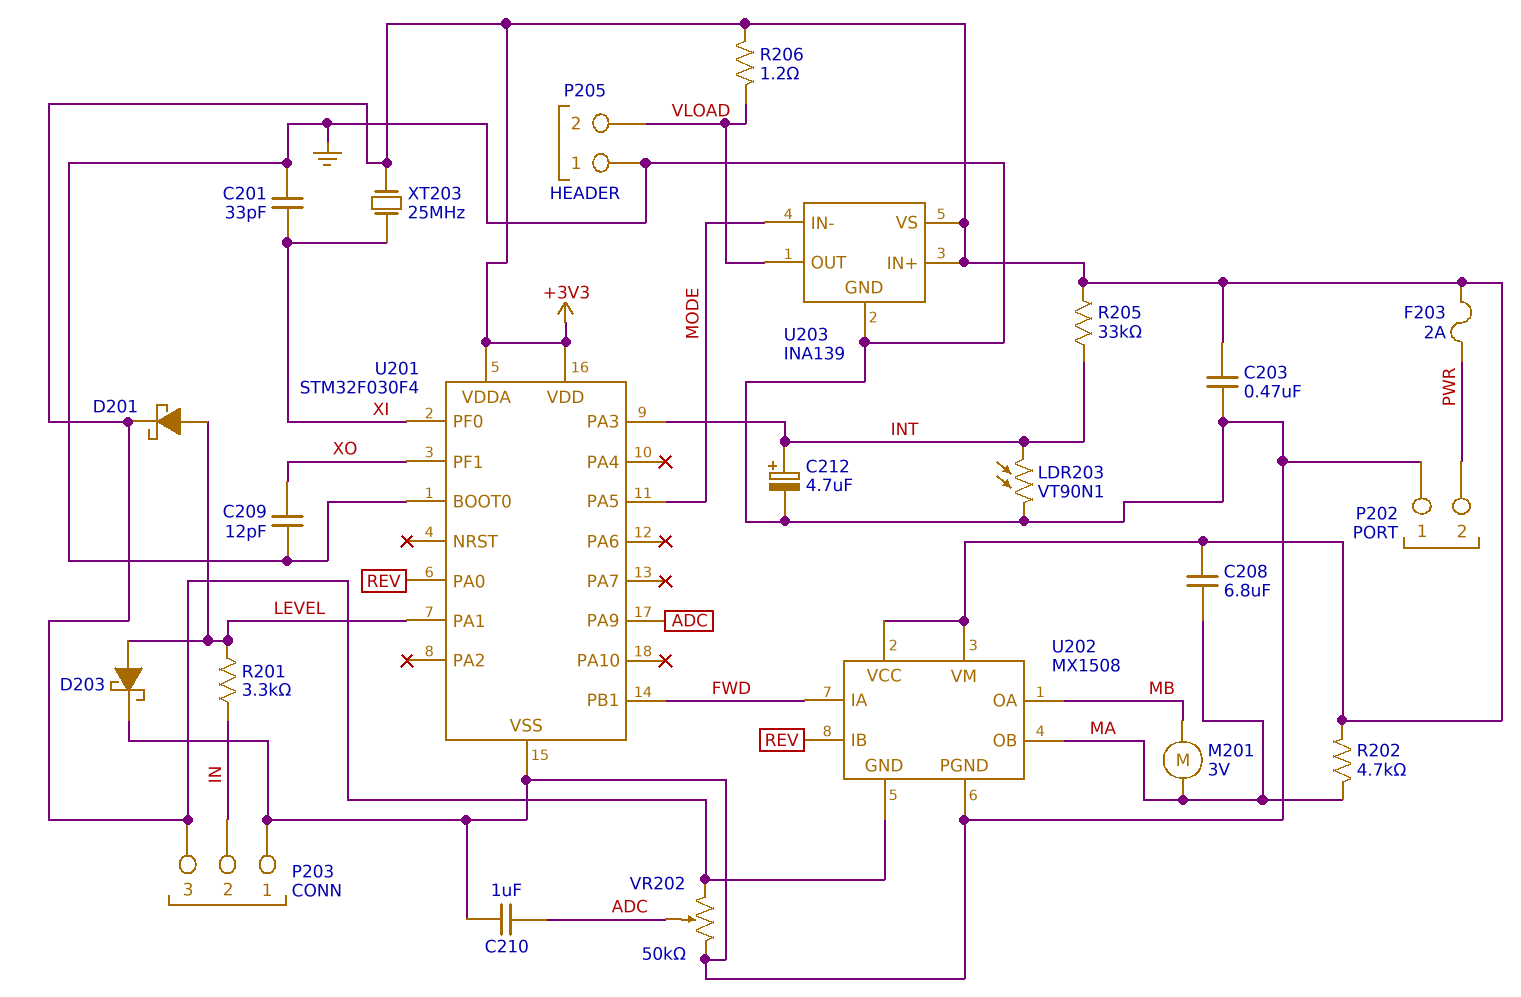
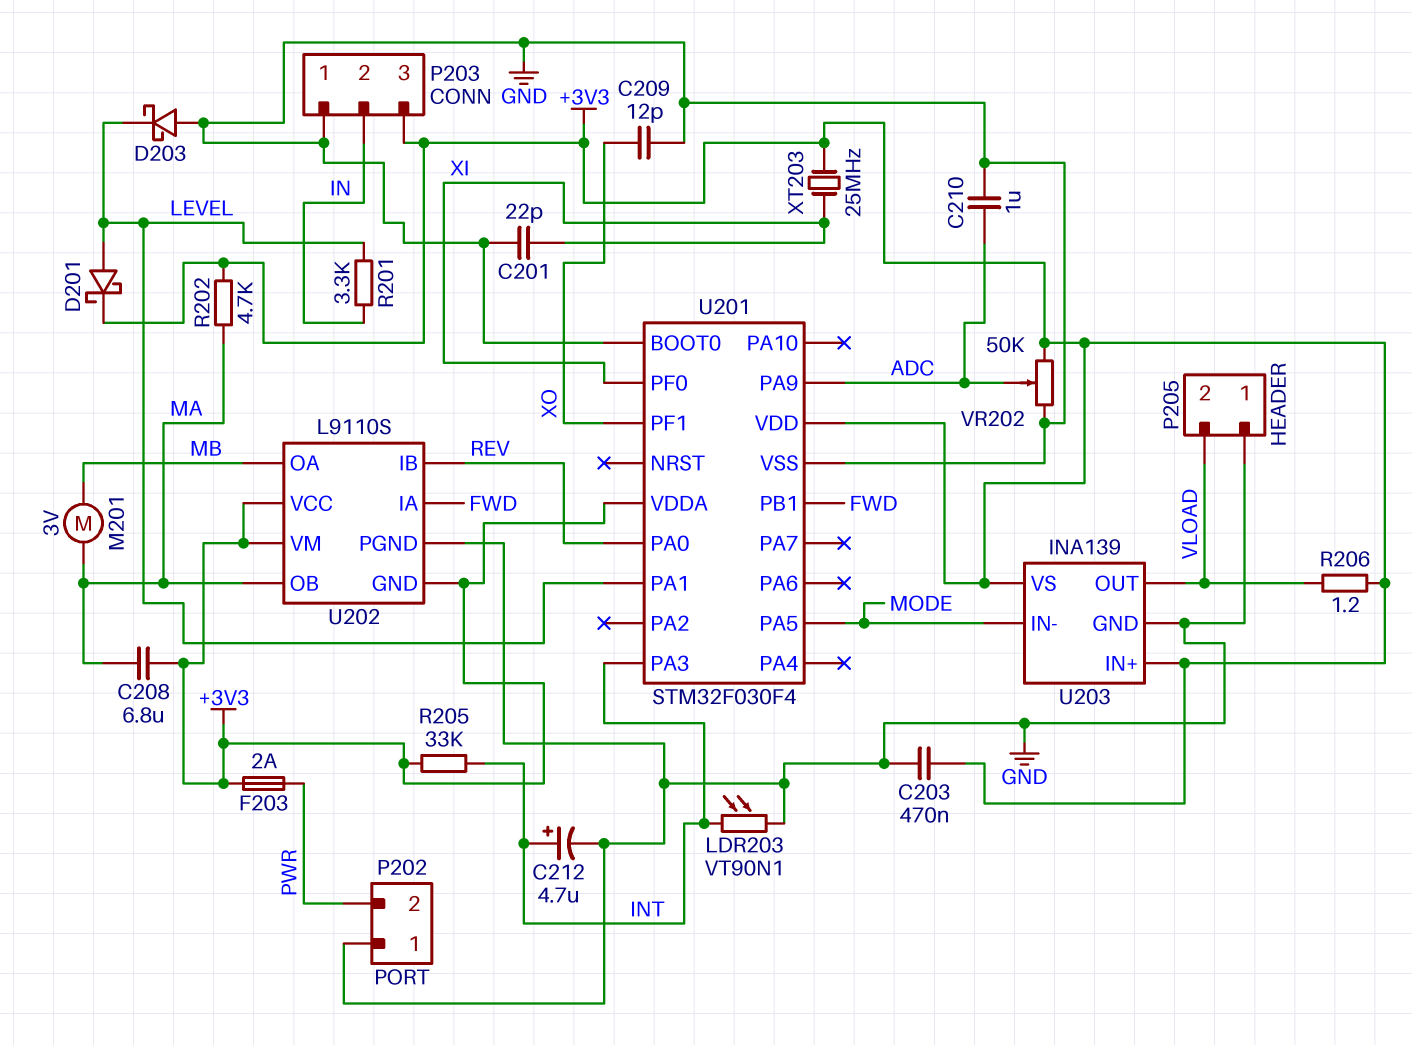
C201: 33pF (GND, XI) -> 22pF (GND, XI)
D203: schottky (A LEVEL, K GND) -> schottky (A GND, K LEVEL)
U202: MX1508 -> L9110S

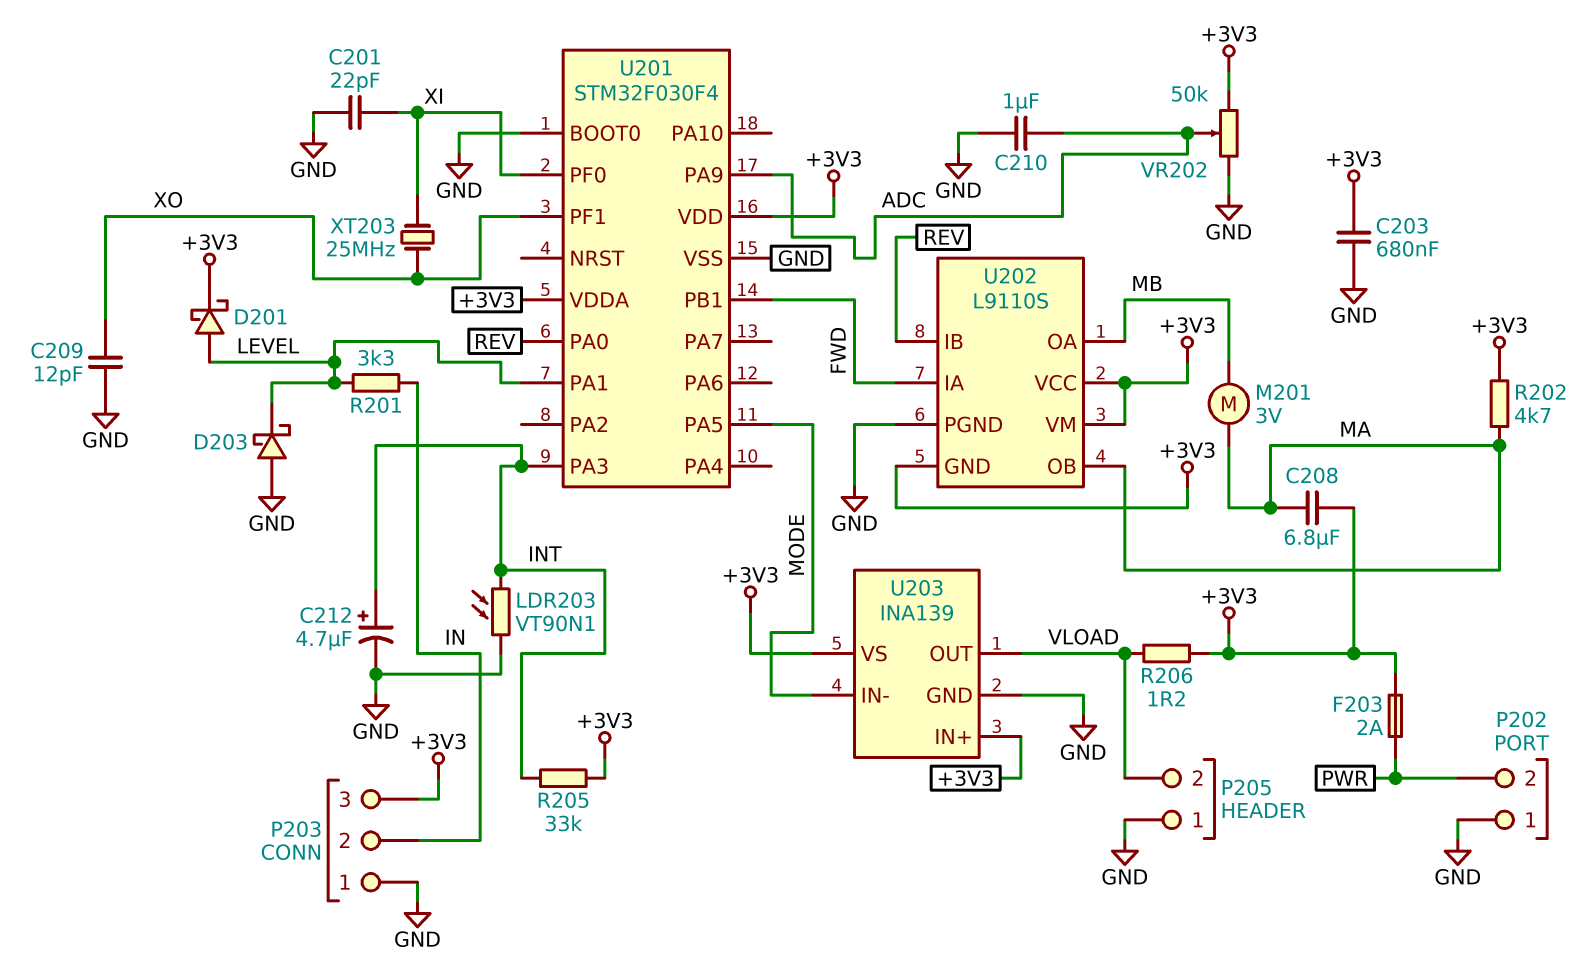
C203: 470nF (+3V3, GND) -> 680nF (+3V3, GND)
XT203: 25MHz (+3V3, XI) -> 25MHz (XI, XO)

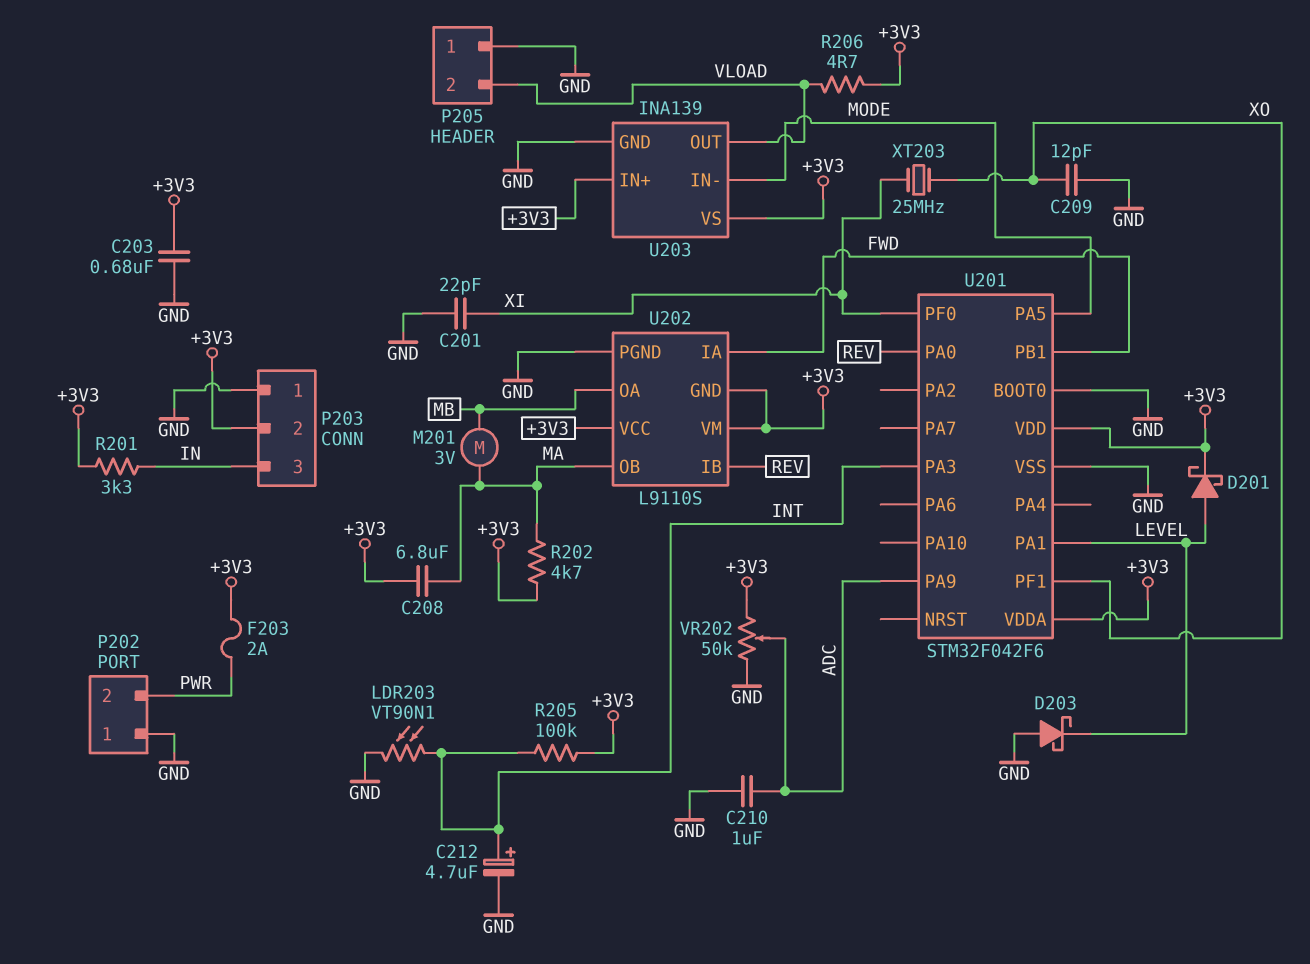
P203 pin 2: IN -> +3V3
P203 pin 3: +3V3 -> IN
R201: 3.3k (IN, LEVEL) -> 3.3k (+3V3, IN)
R205: 33k (+3V3, INT) -> 100k (+3V3, INT)
R206: 1.2 (+3V3, VLOAD) -> 4.7 (+3V3, VLOAD)
U201: STM32F030F4 -> STM32F042F6

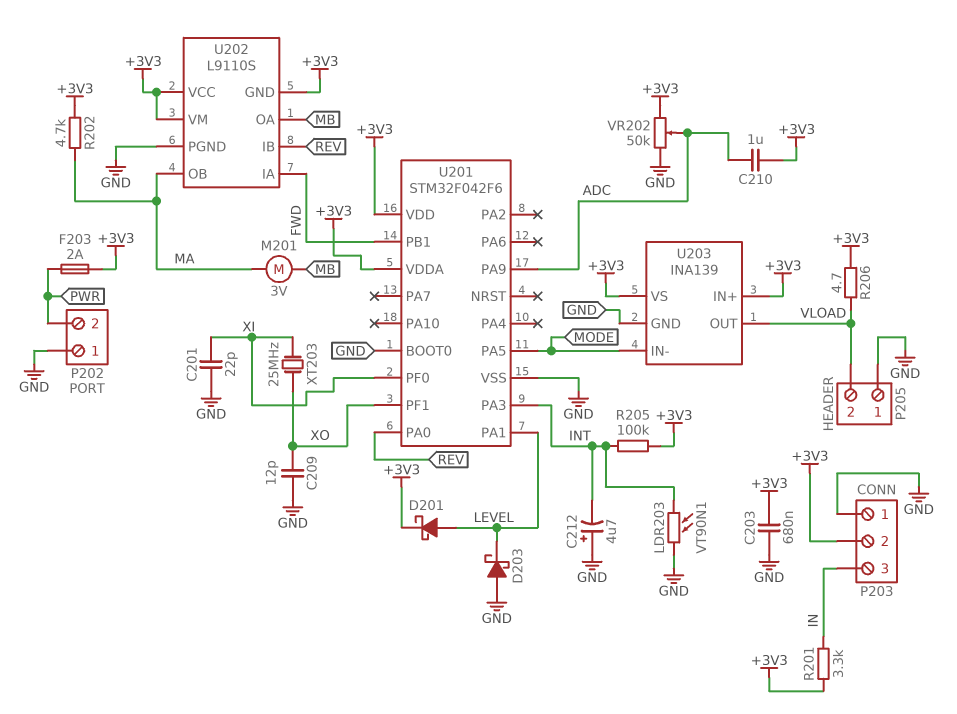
C208: 6.8uF (+3V3, MA) -> none
C210: 1uF (ADC, GND) -> 1uF (+3V3, ADC)
C212: 4.7uF (plus INT, minus GND) -> 4.7uF (plus GND, minus INT)

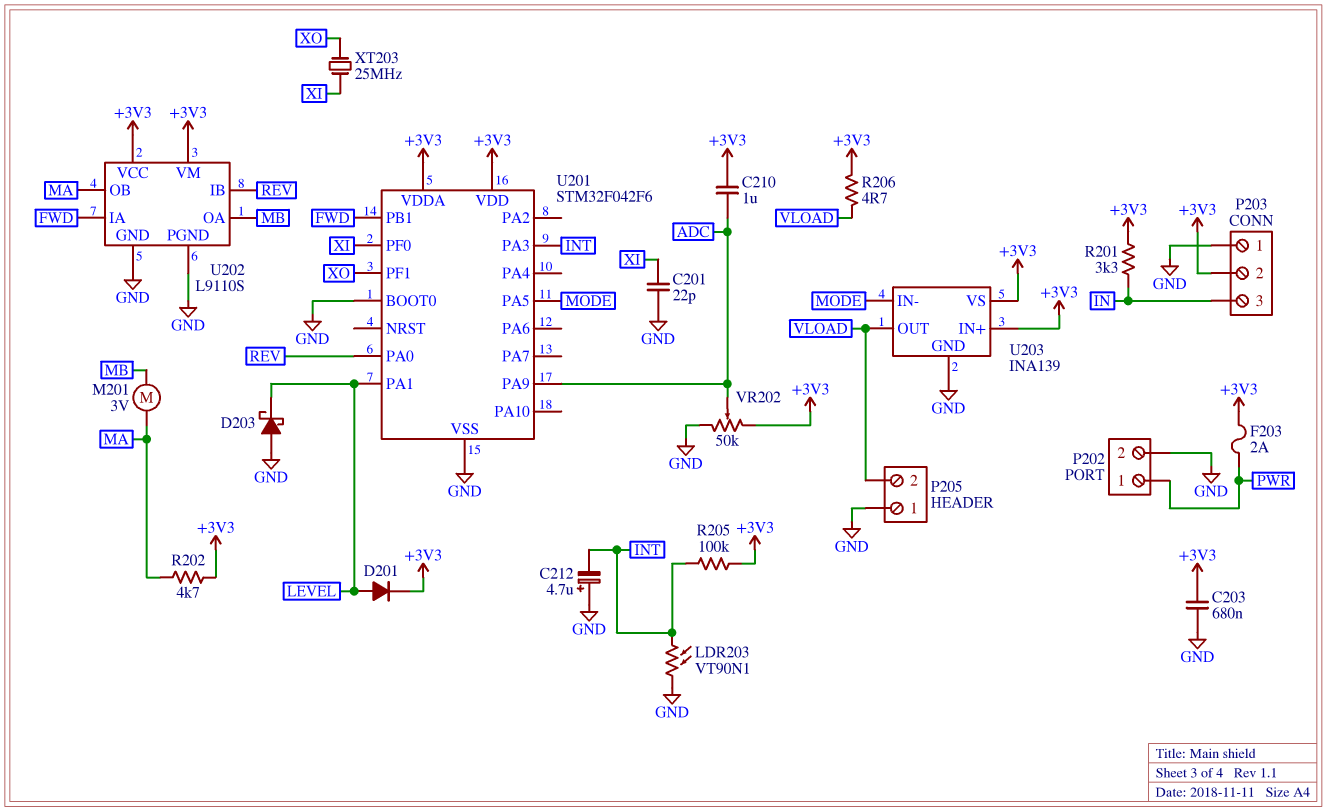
C209: 12pF (GND, XO) -> none
D201: schottky (A LEVEL, K +3V3) -> diode (A LEVEL, K +3V3)
P202 pin 1: GND -> PWR
P202 pin 2: PWR -> GND
U202 pin GND: +3V3 -> GND

